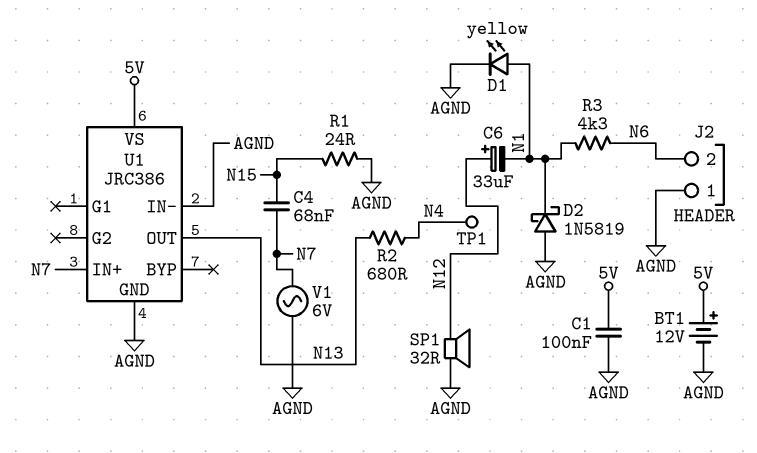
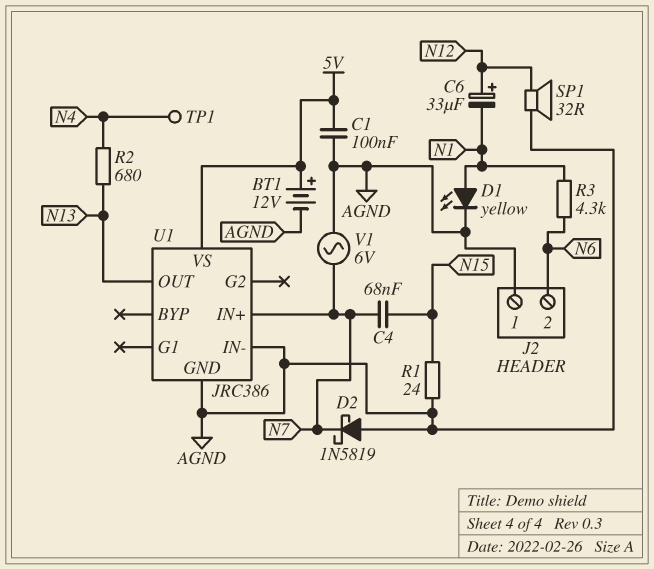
D2: schottky 1N5819 (A AGND, K N1) -> schottky 1N5819 (A AGND, K N7)

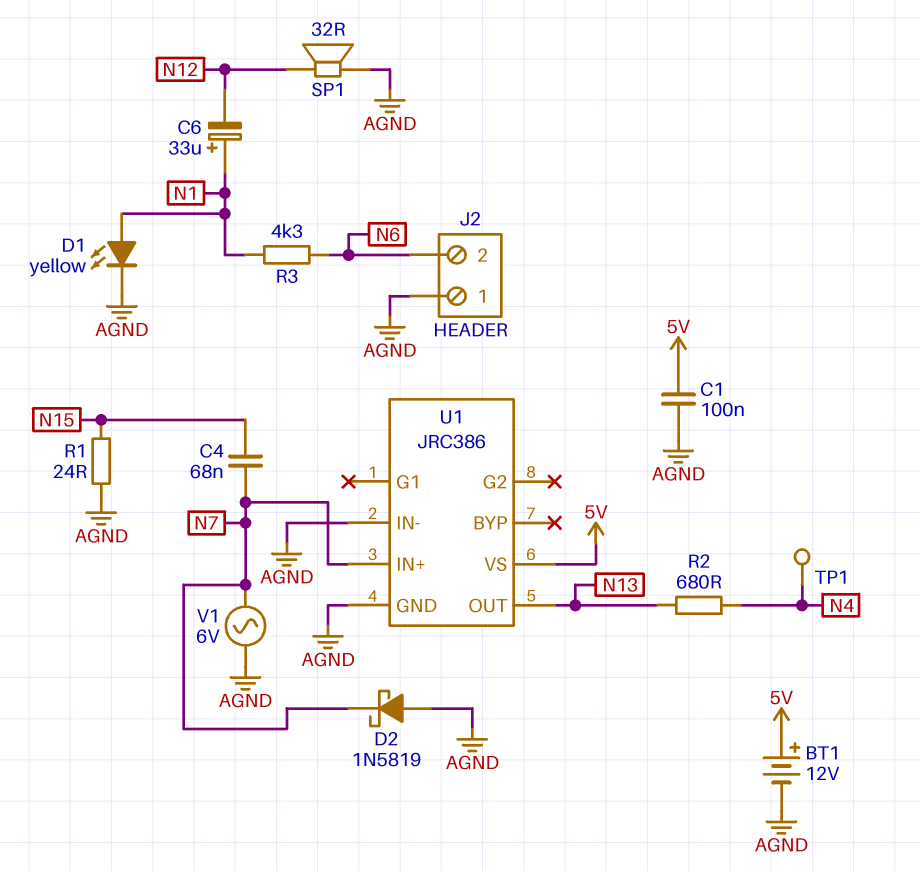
C6: 33uF (plus N12, minus N1) -> 33uF (plus N1, minus N12)

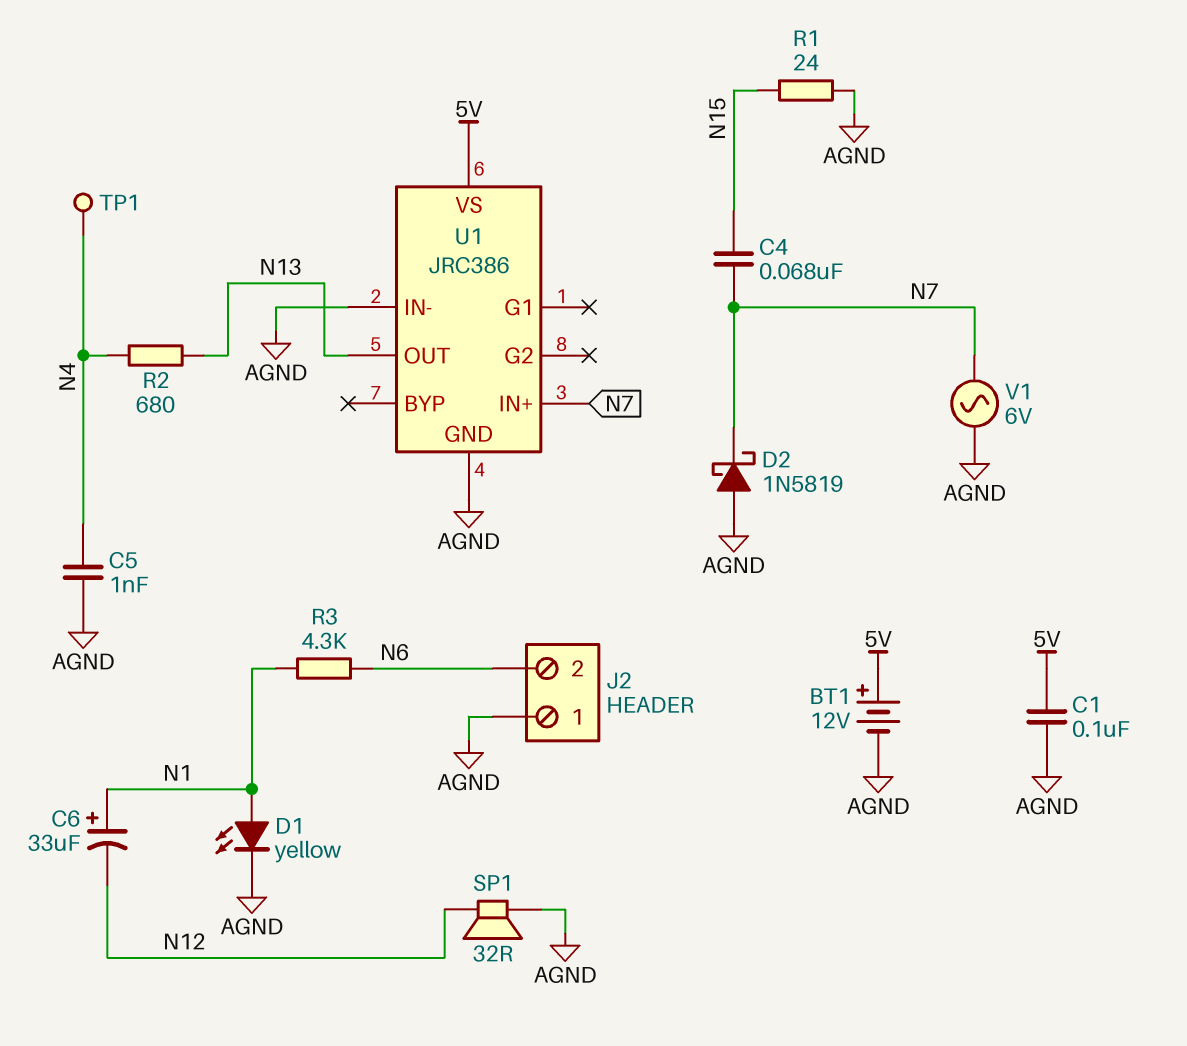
C5: none -> 1nF (AGND, N4)

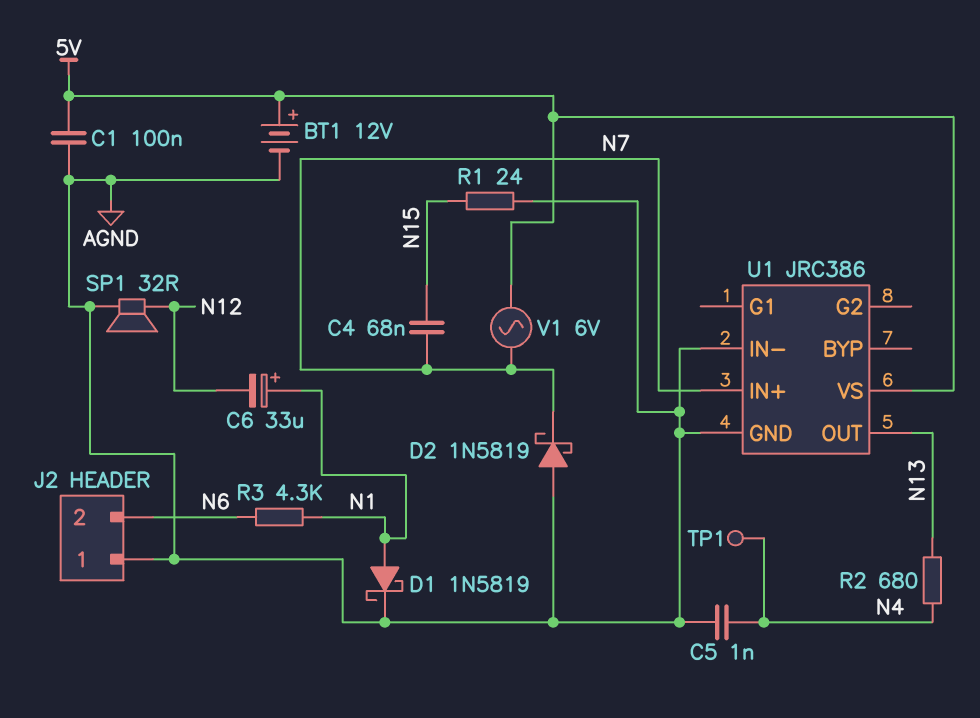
D1: LED yellow (A N1, K AGND) -> schottky 1N5819 (A N1, K AGND)
V1: AC 6V (AGND, N7) -> AC 6V (5V, N7)

